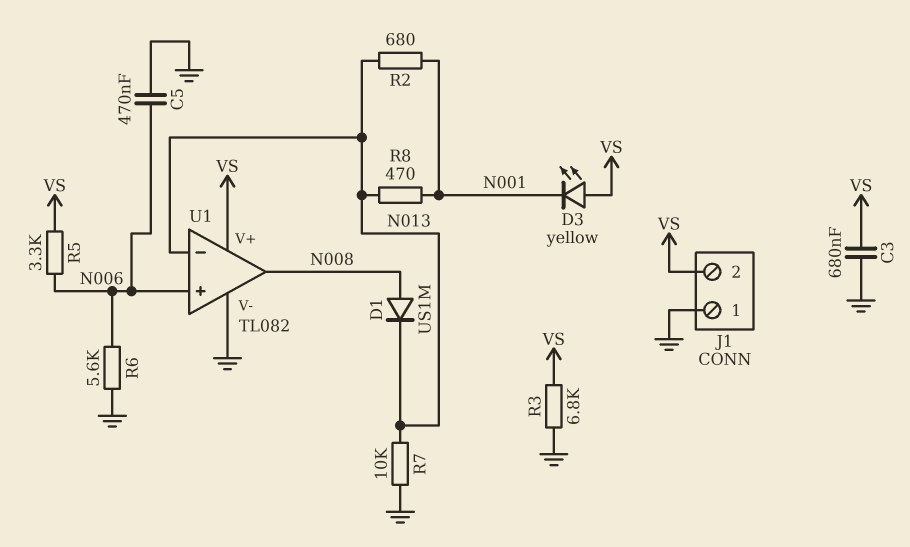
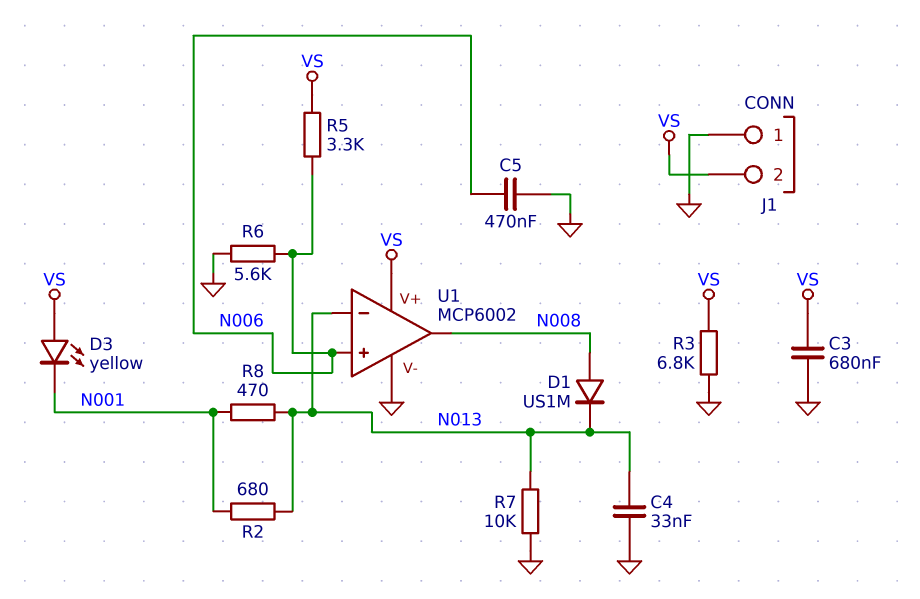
C4: none -> 33nF (GND, N013)
U1: TL082 -> MCP6002

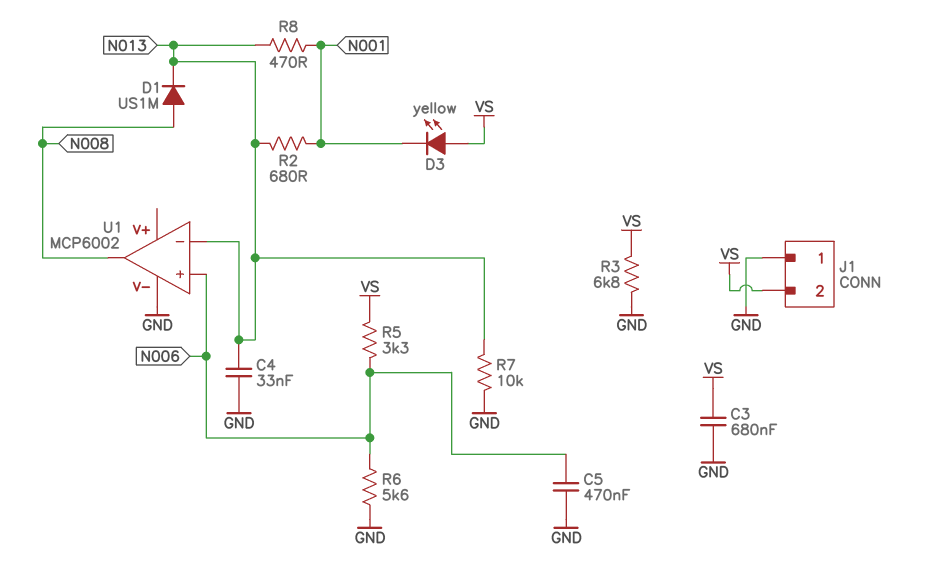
U1 pin V+: VS -> none

